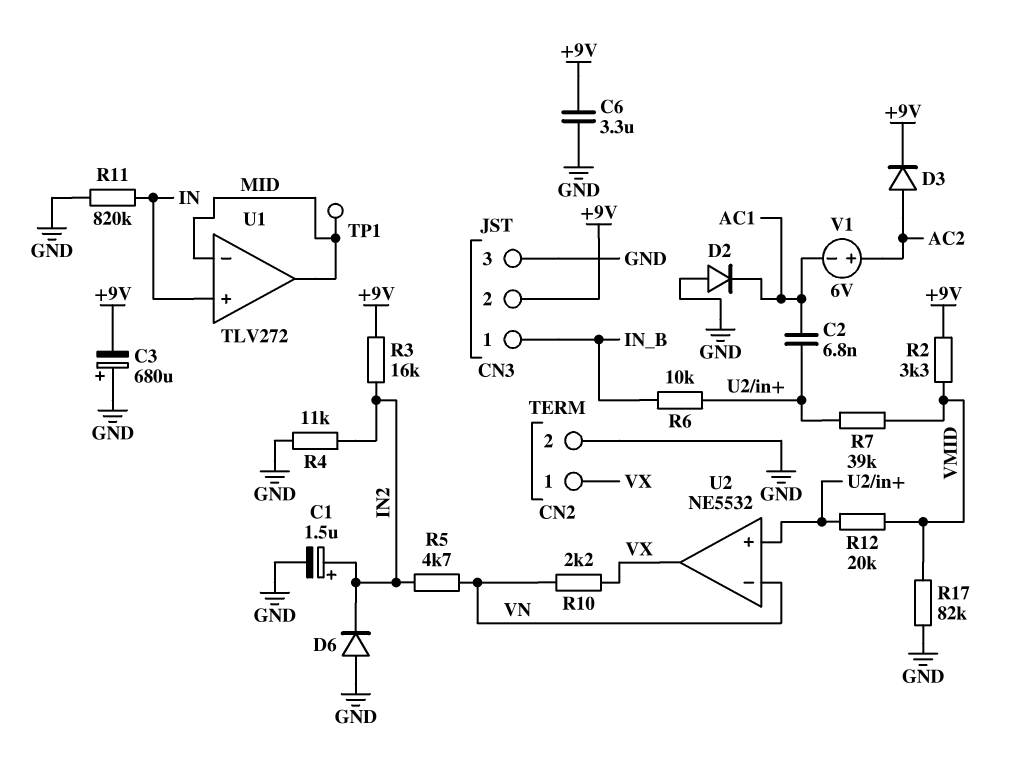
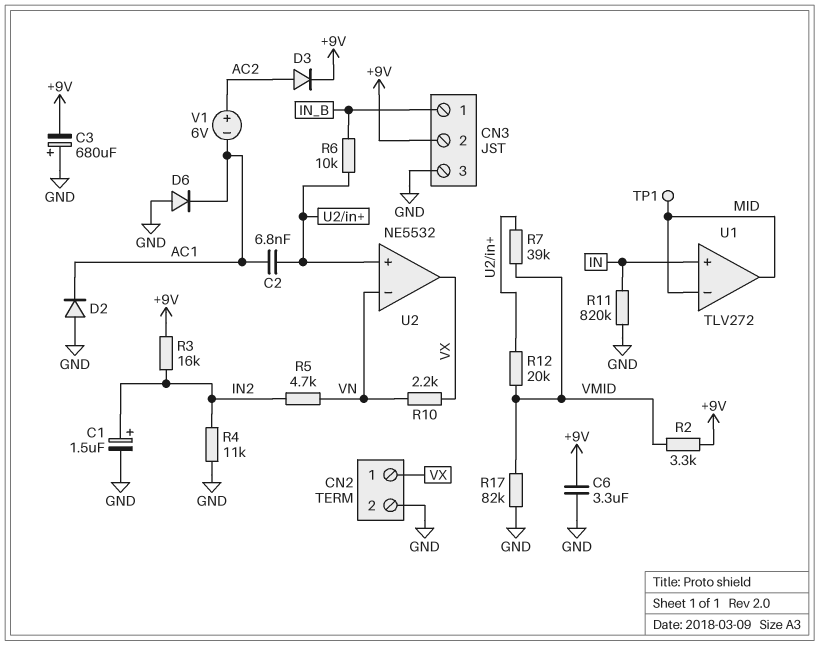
D6: diode (A GND, K IN2) -> diode (A GND, K AC1)

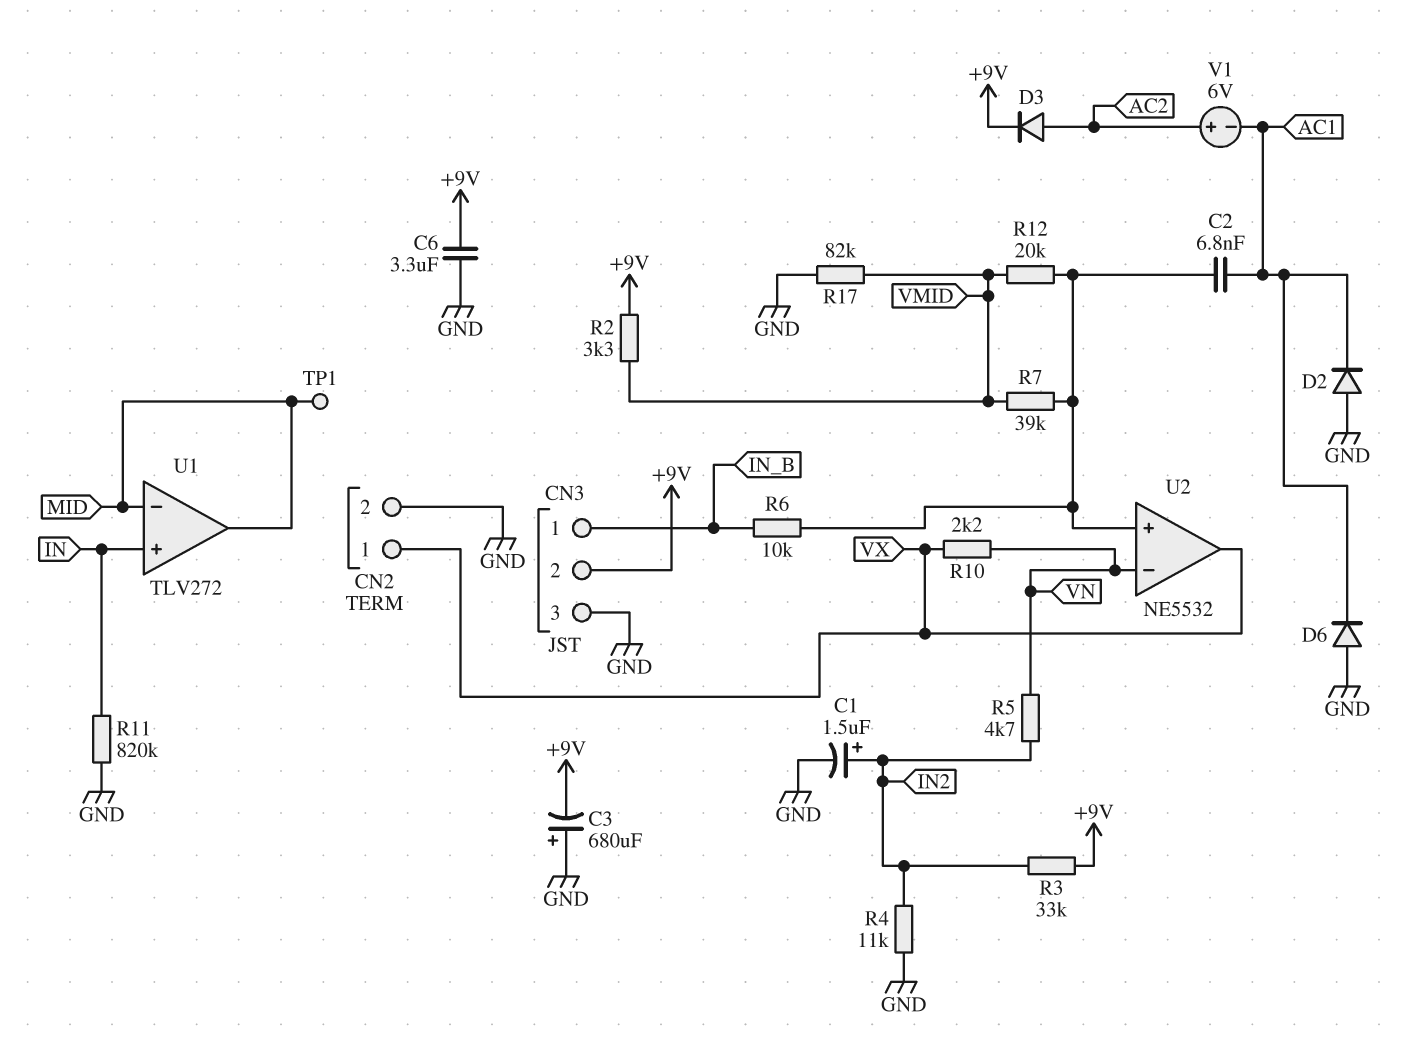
R3: 16k (+9V, IN2) -> 33k (+9V, IN2)

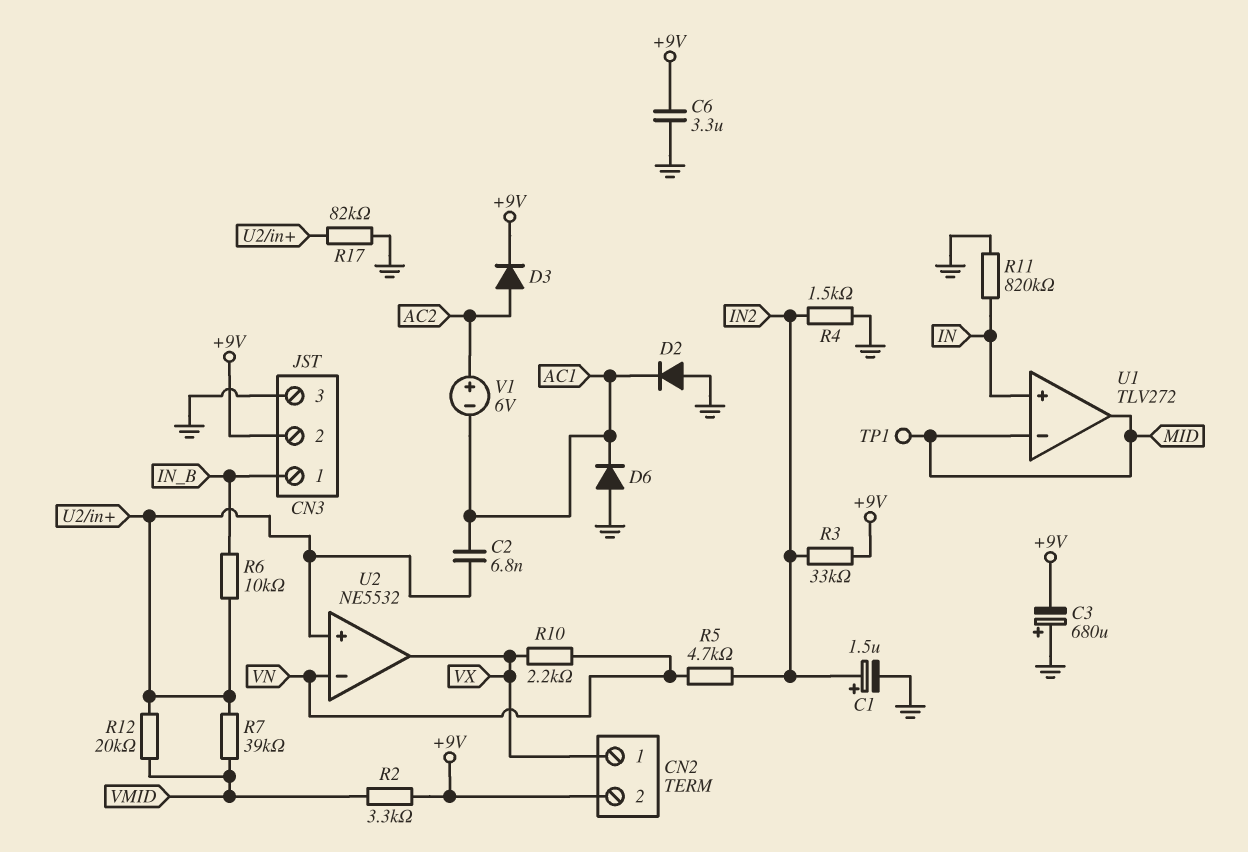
CN2 pin 2: GND -> +9V
R4: 11k (GND, IN2) -> 1.5k (GND, IN2)
R17: 82k (GND, VMID) -> 82k (GND, U2/in+)

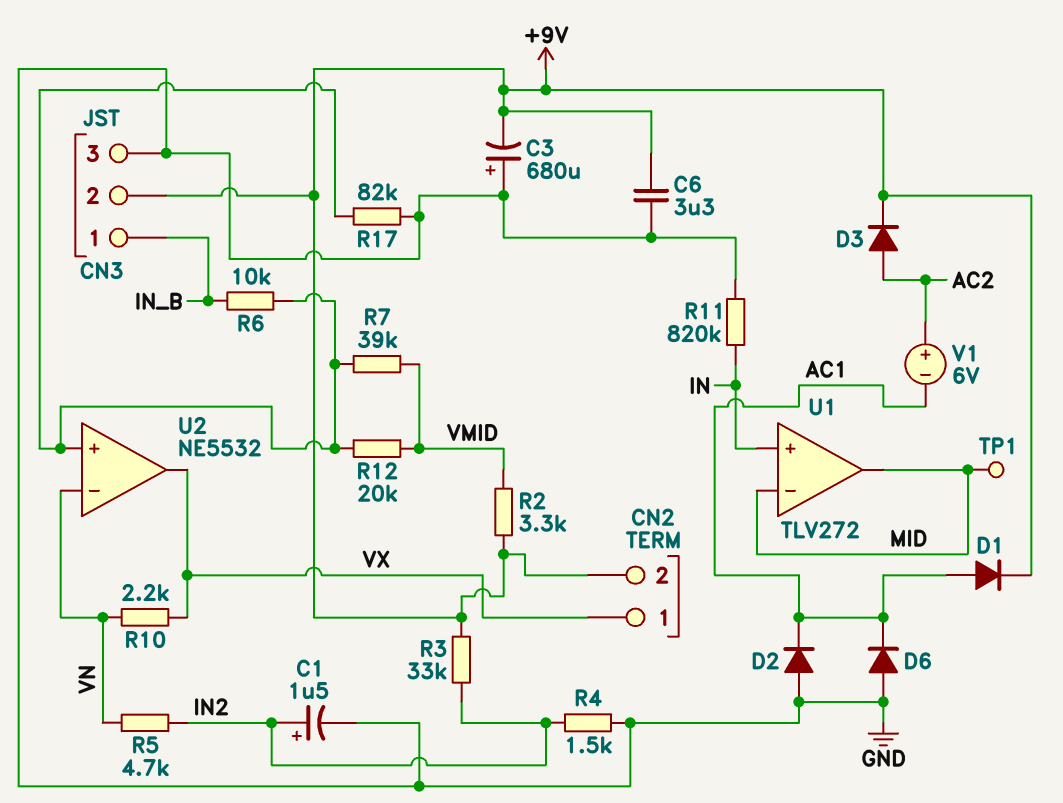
C2: 6.8nF (AC1, U2/in+) -> none
D1: none -> diode (A AC1, K +9V)

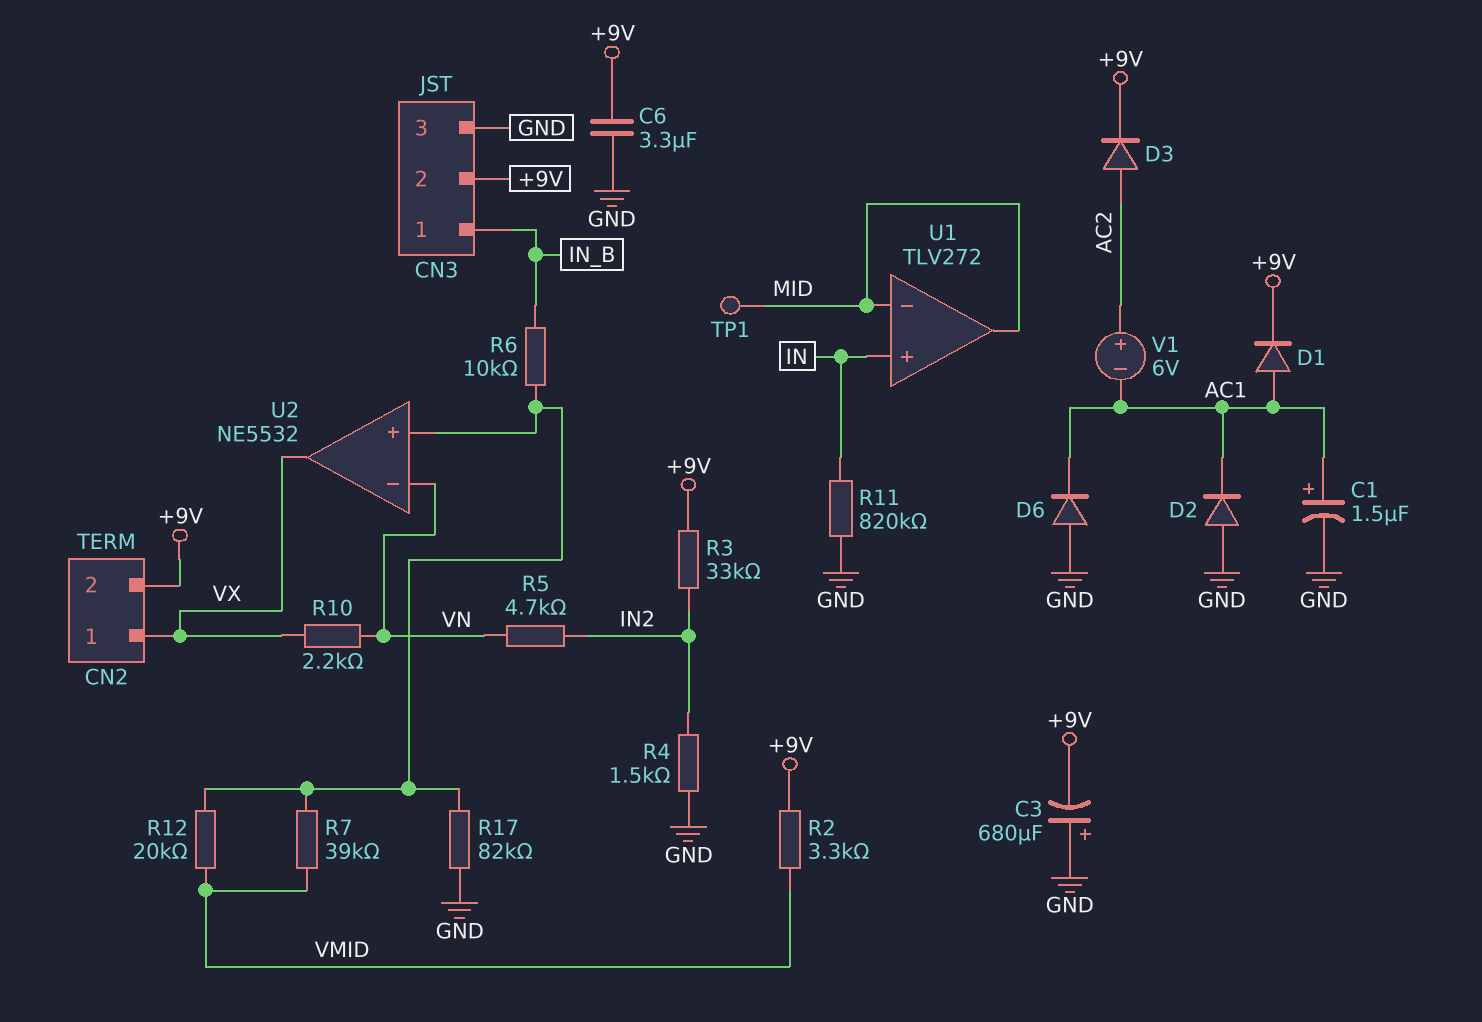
C1: 1.5uF (plus IN2, minus GND) -> 1.5uF (plus AC1, minus GND)

